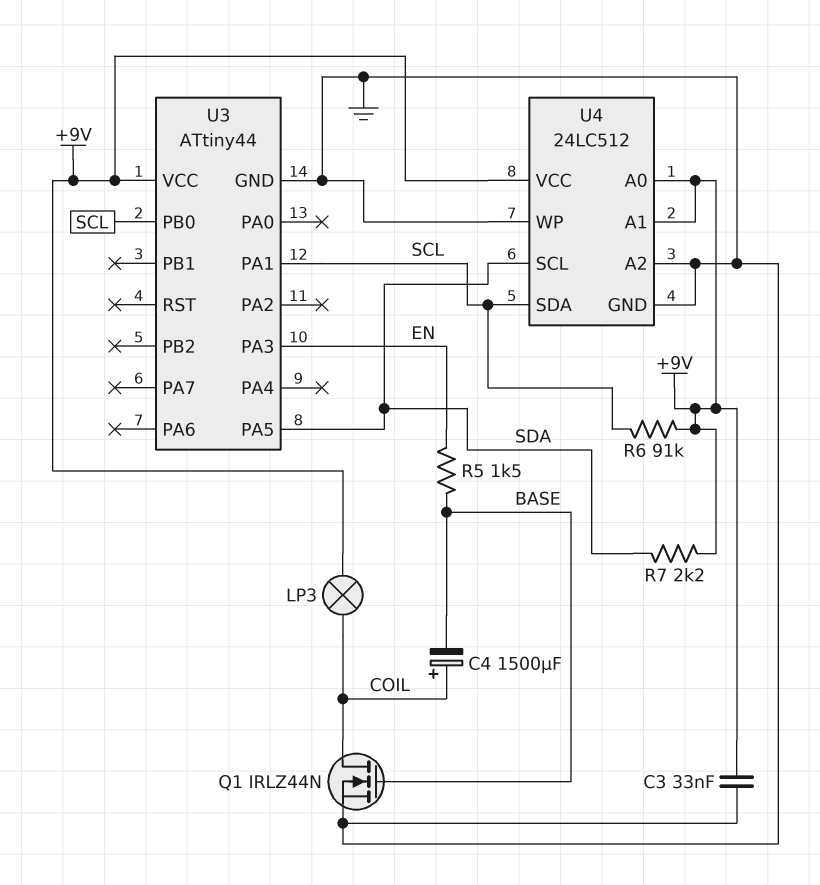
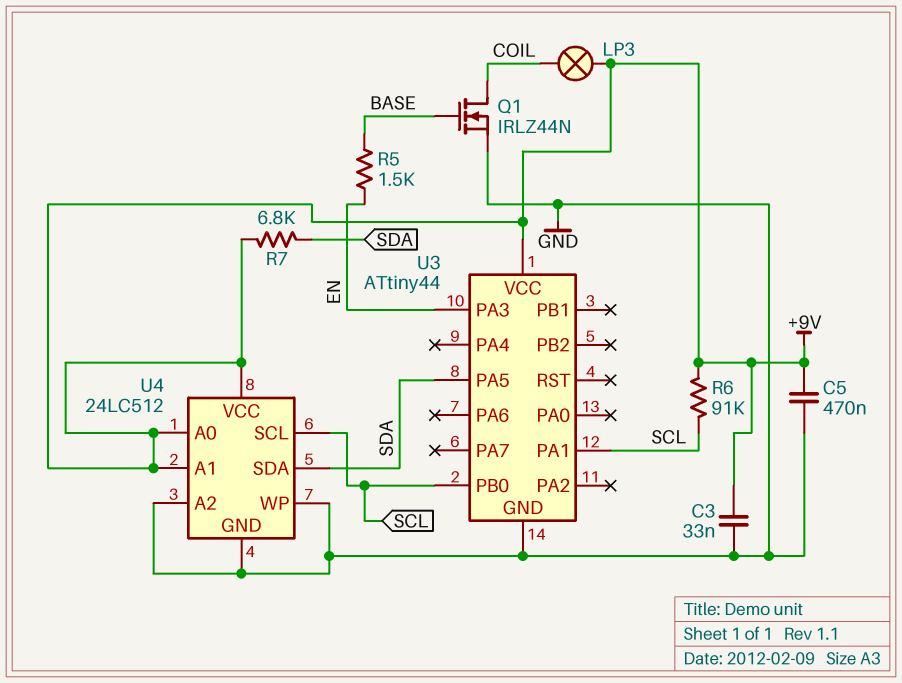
C4: 1500uF (plus COIL, minus BASE) -> none
C5: none -> 470nF (+9V, GND)
R7: 2.2k (+9V, SDA) -> 6.8k (+9V, SDA)
U4 pin SCL: SDA -> SCL
U4 pin SDA: SCL -> SDA

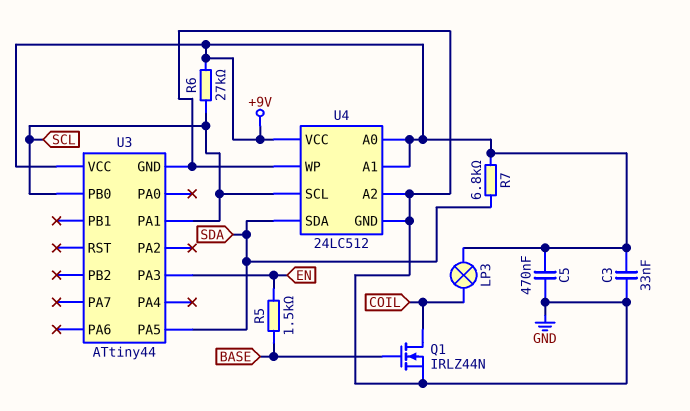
R6: 91k (+9V, SCL) -> 27k (+9V, SCL)

